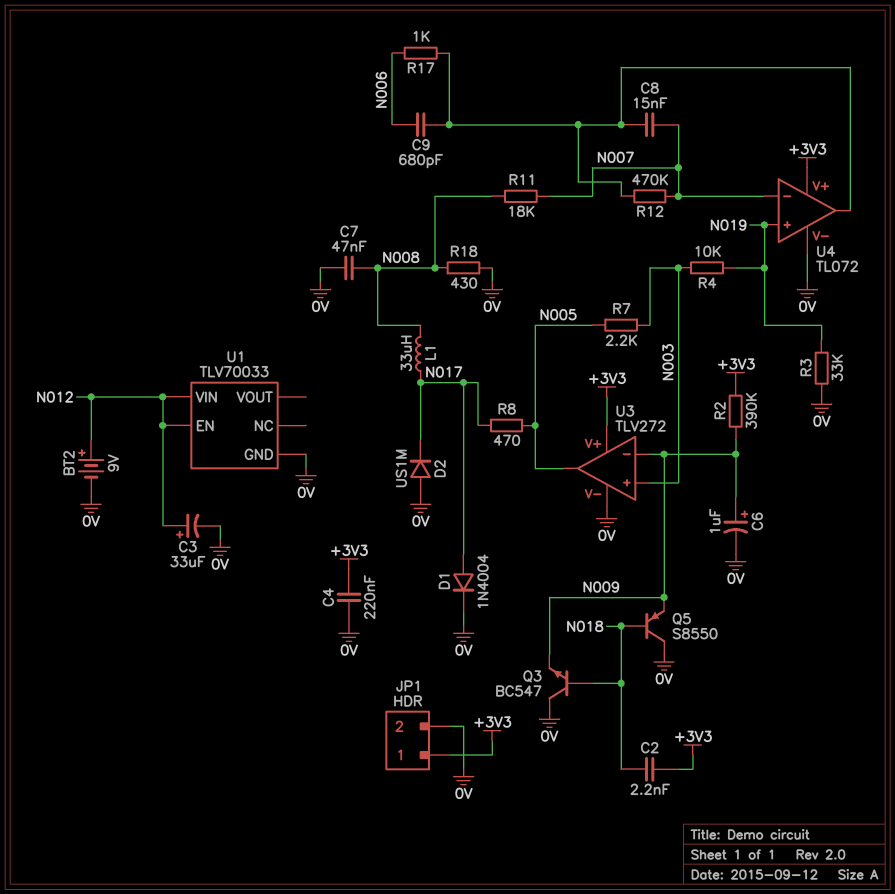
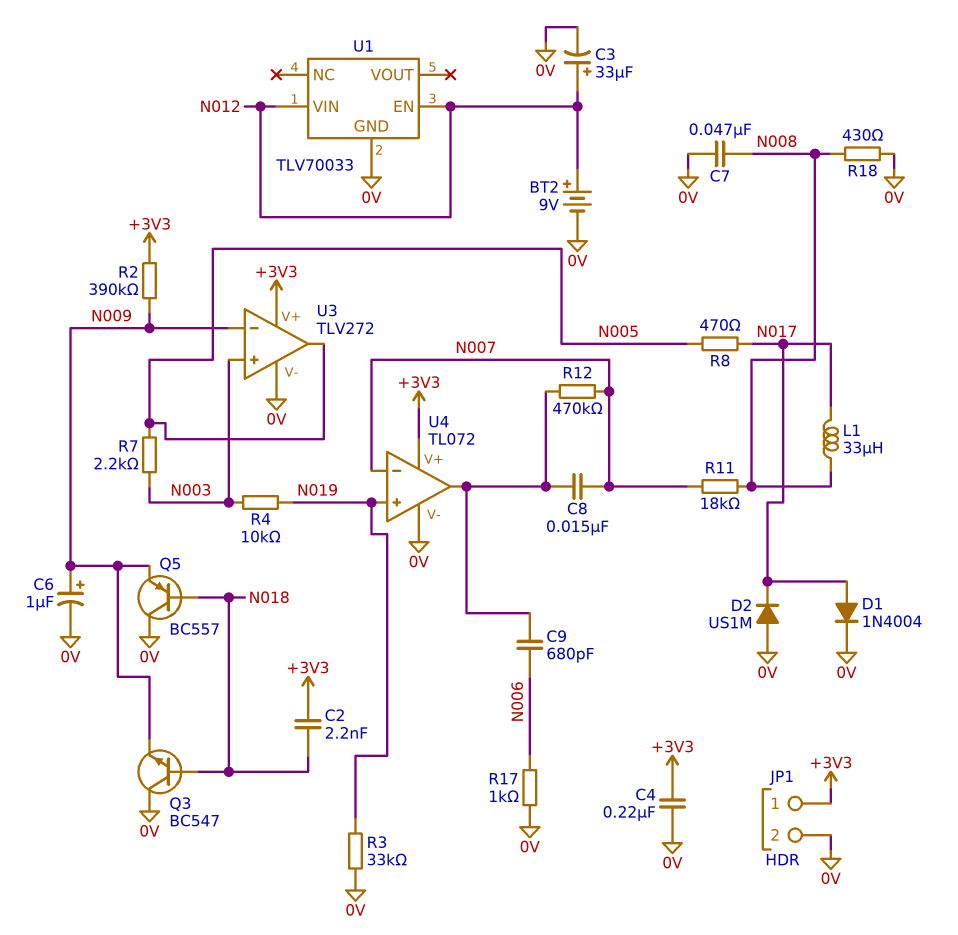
Q5: PNP S8550 (B N018, C 0V, E N009) -> PNP BC557 (B N018, C 0V, E N009)
R17: 1k (N006, U4/out) -> 1k (0V, N006)

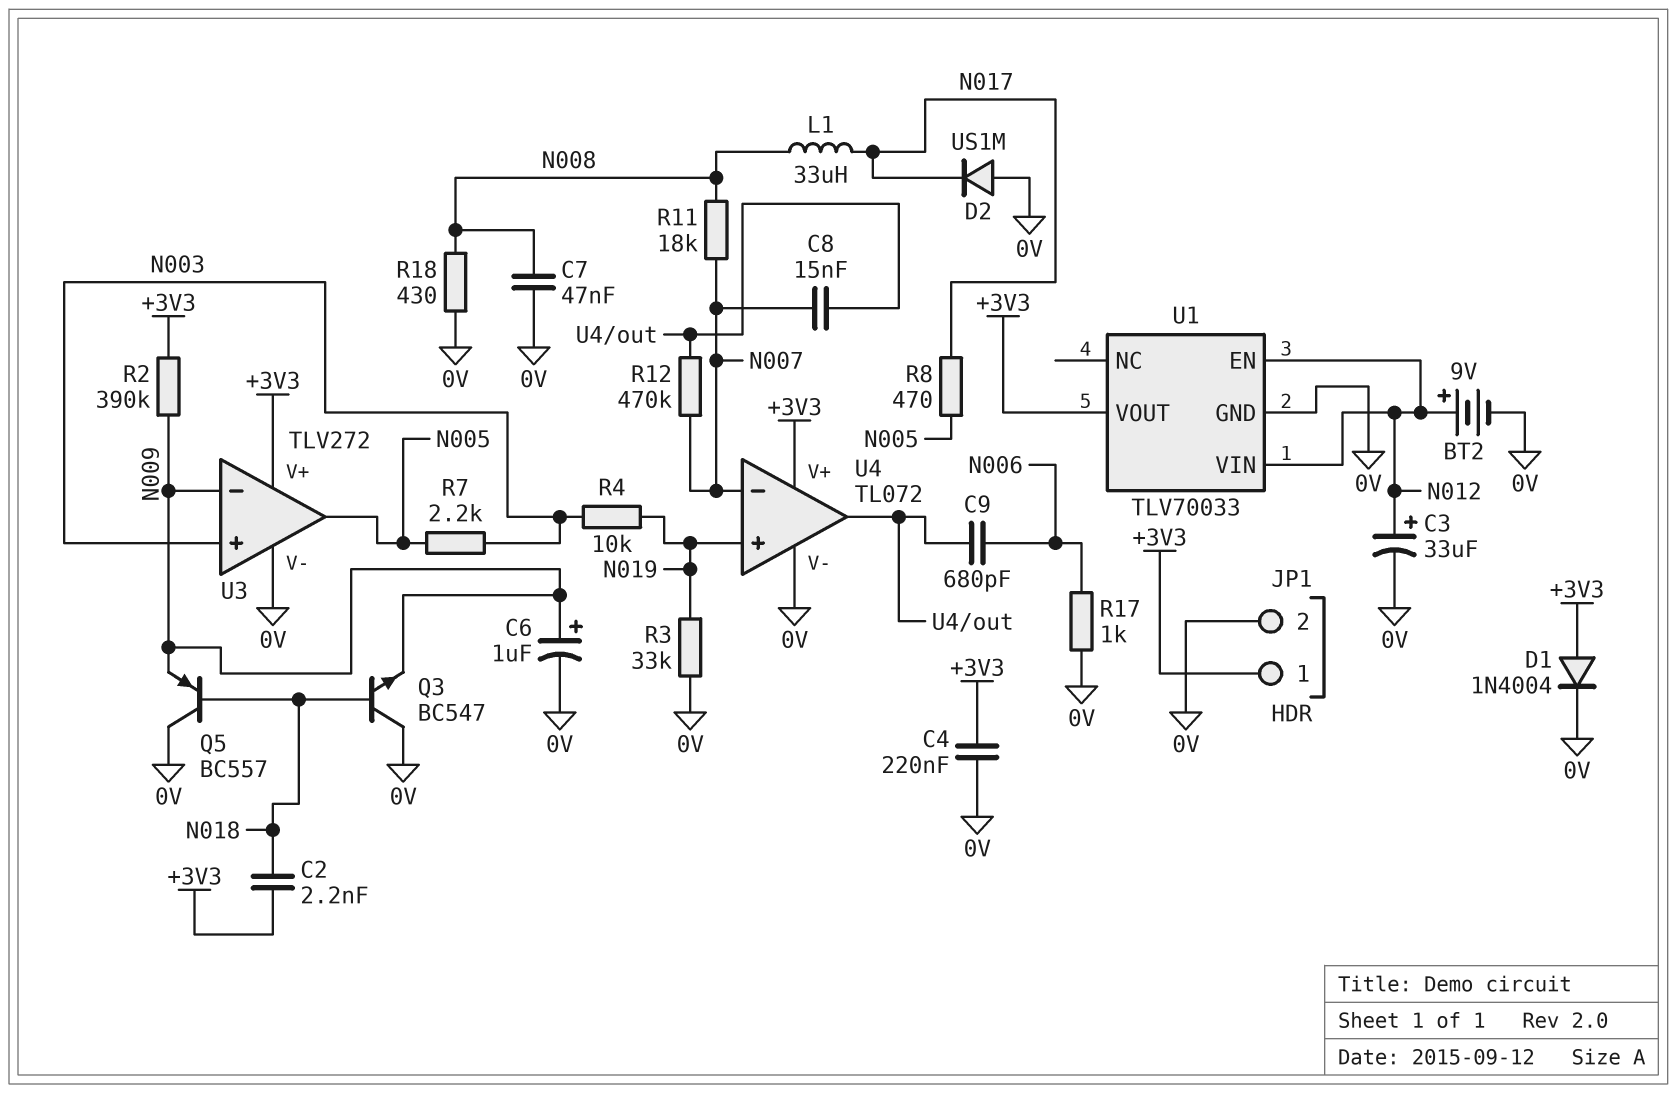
D1: diode 1N4004 (A N017, K 0V) -> diode 1N4004 (A +3V3, K 0V)
U1 pin VOUT: none -> +3V3

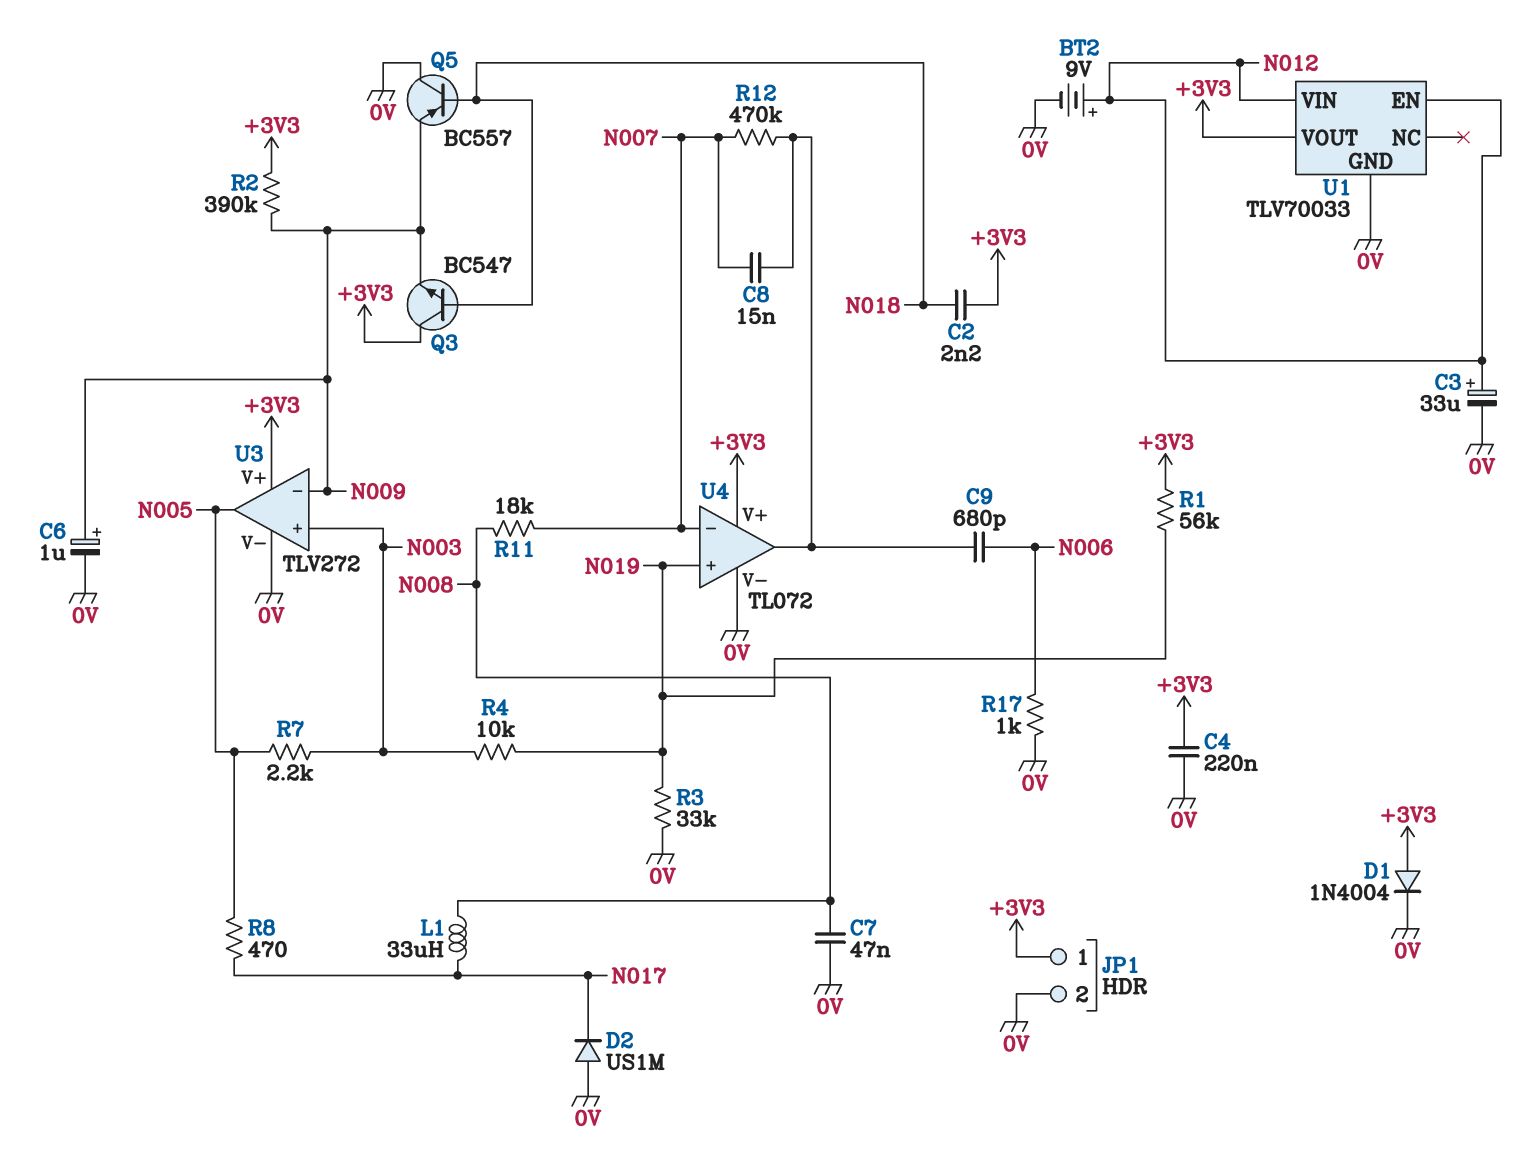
Q3: NPN BC547 (B N018, C 0V, E N009) -> NPN BC547 (B N018, C +3V3, E N009)
R1: none -> 56k (+3V3, N019)
R18: 430 (0V, N008) -> none

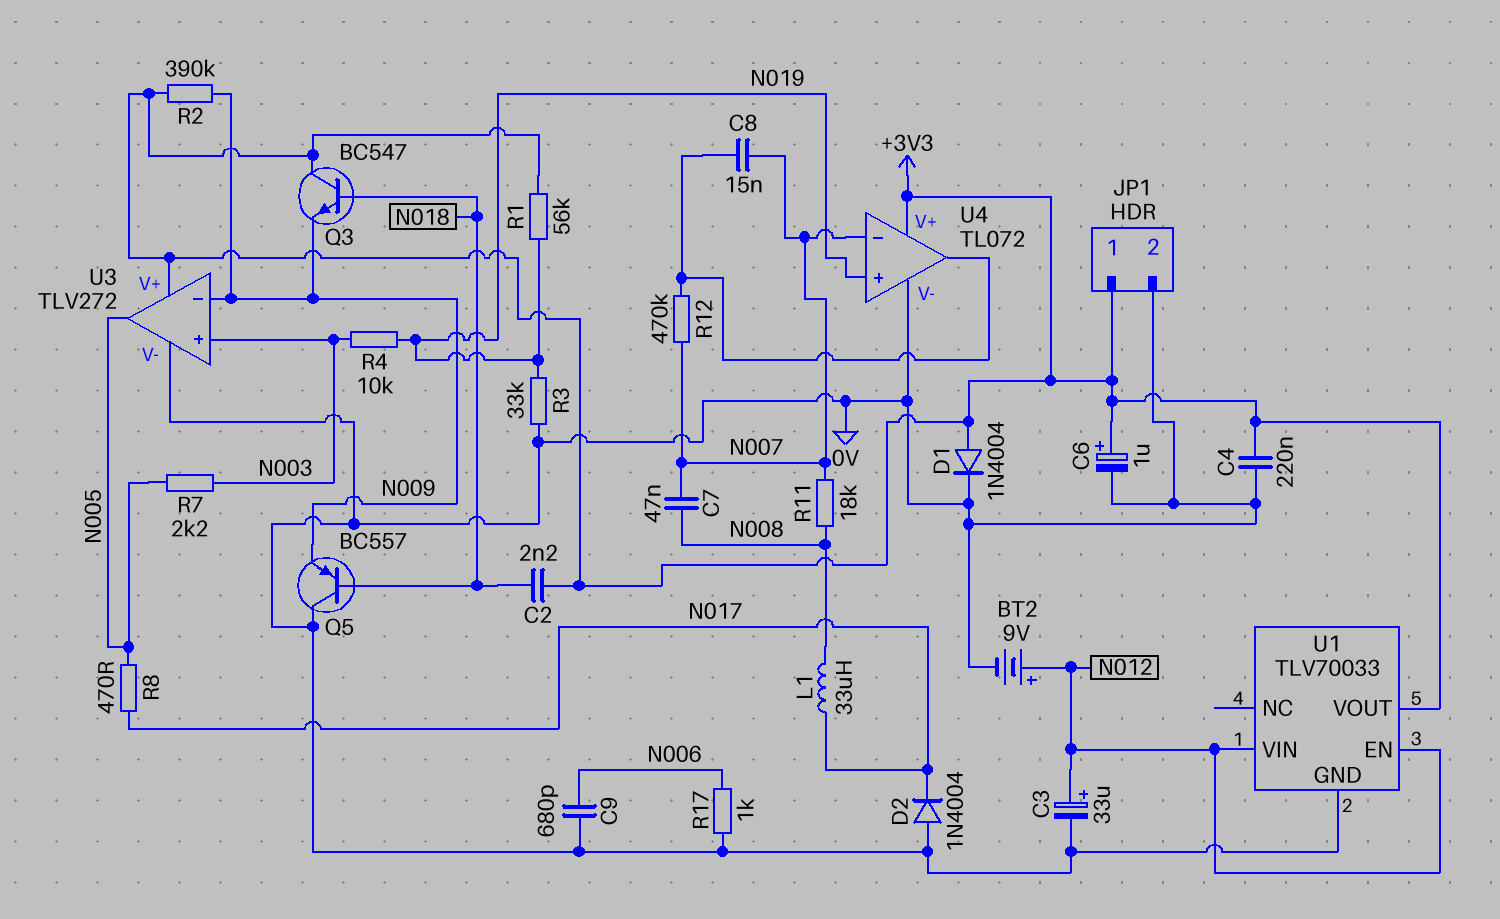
C6: 1uF (plus N009, minus 0V) -> 1uF (plus +3V3, minus 0V)
C7: 47nF (0V, N008) -> 47nF (N007, N008)
C9: 680pF (N006, U4/out) -> 680pF (0V, N006)
D2: diode US1M (A 0V, K N017) -> diode 1N4004 (A 0V, K N017)

